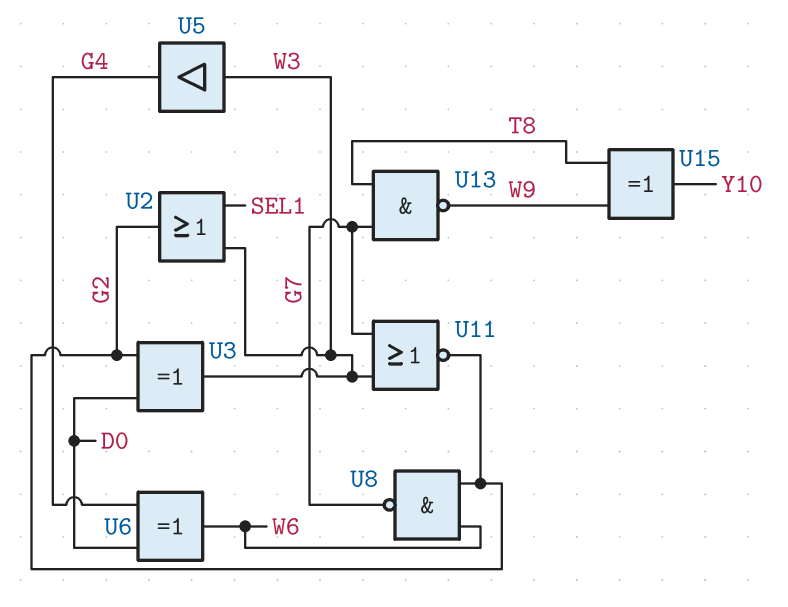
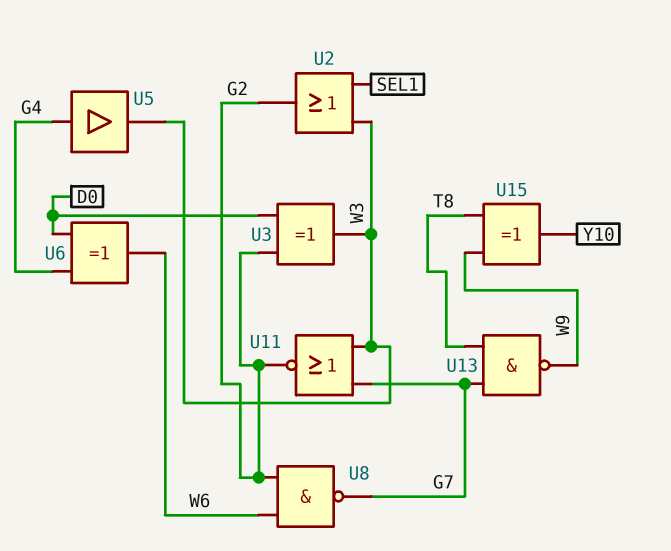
U5: buffer (in W3, out G4) -> buffer (in G4, out W3)

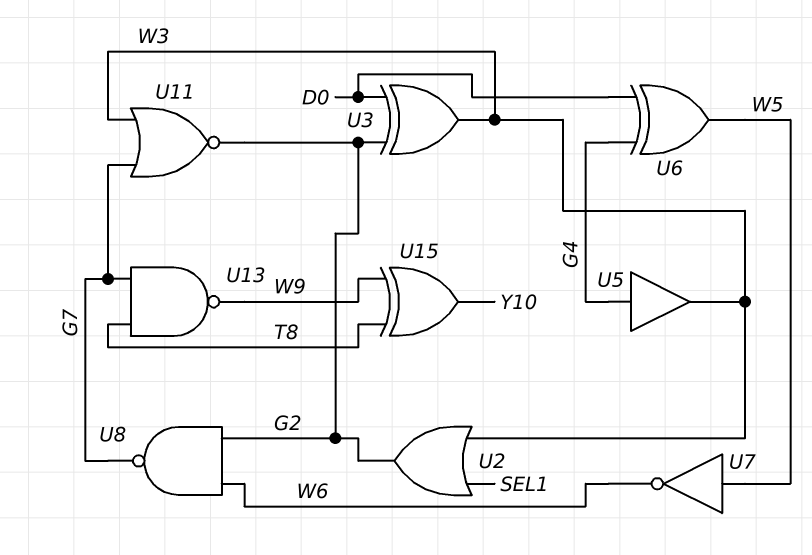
U6: XOR (in D0, in G4, out W6) -> XOR (in D0, in G4, out W5)
U7: none -> NOT (in W5, out W6)

